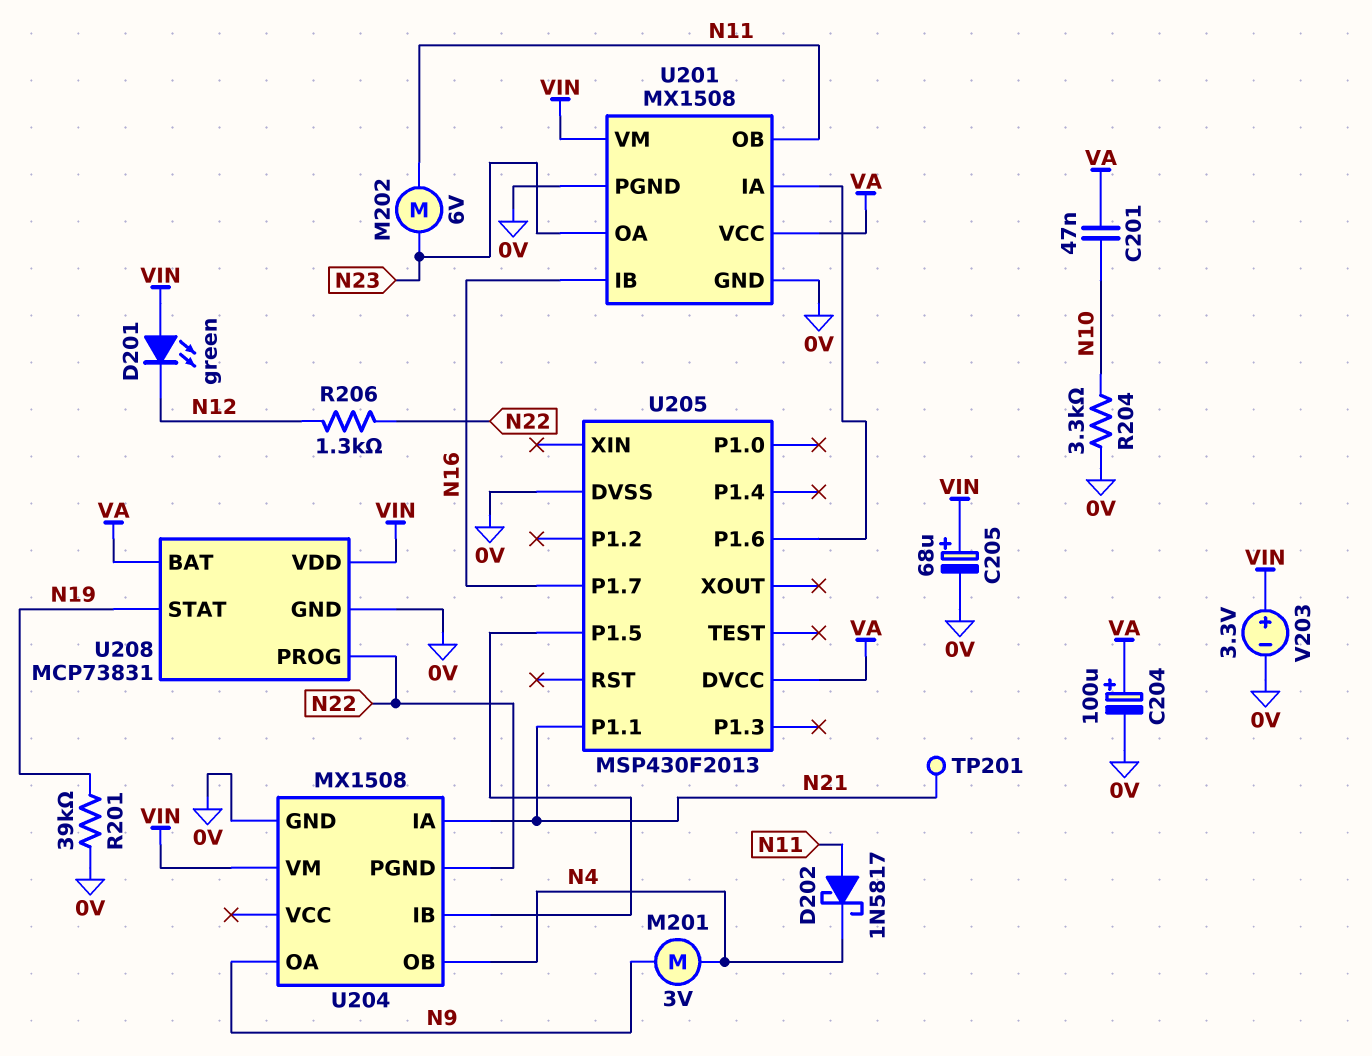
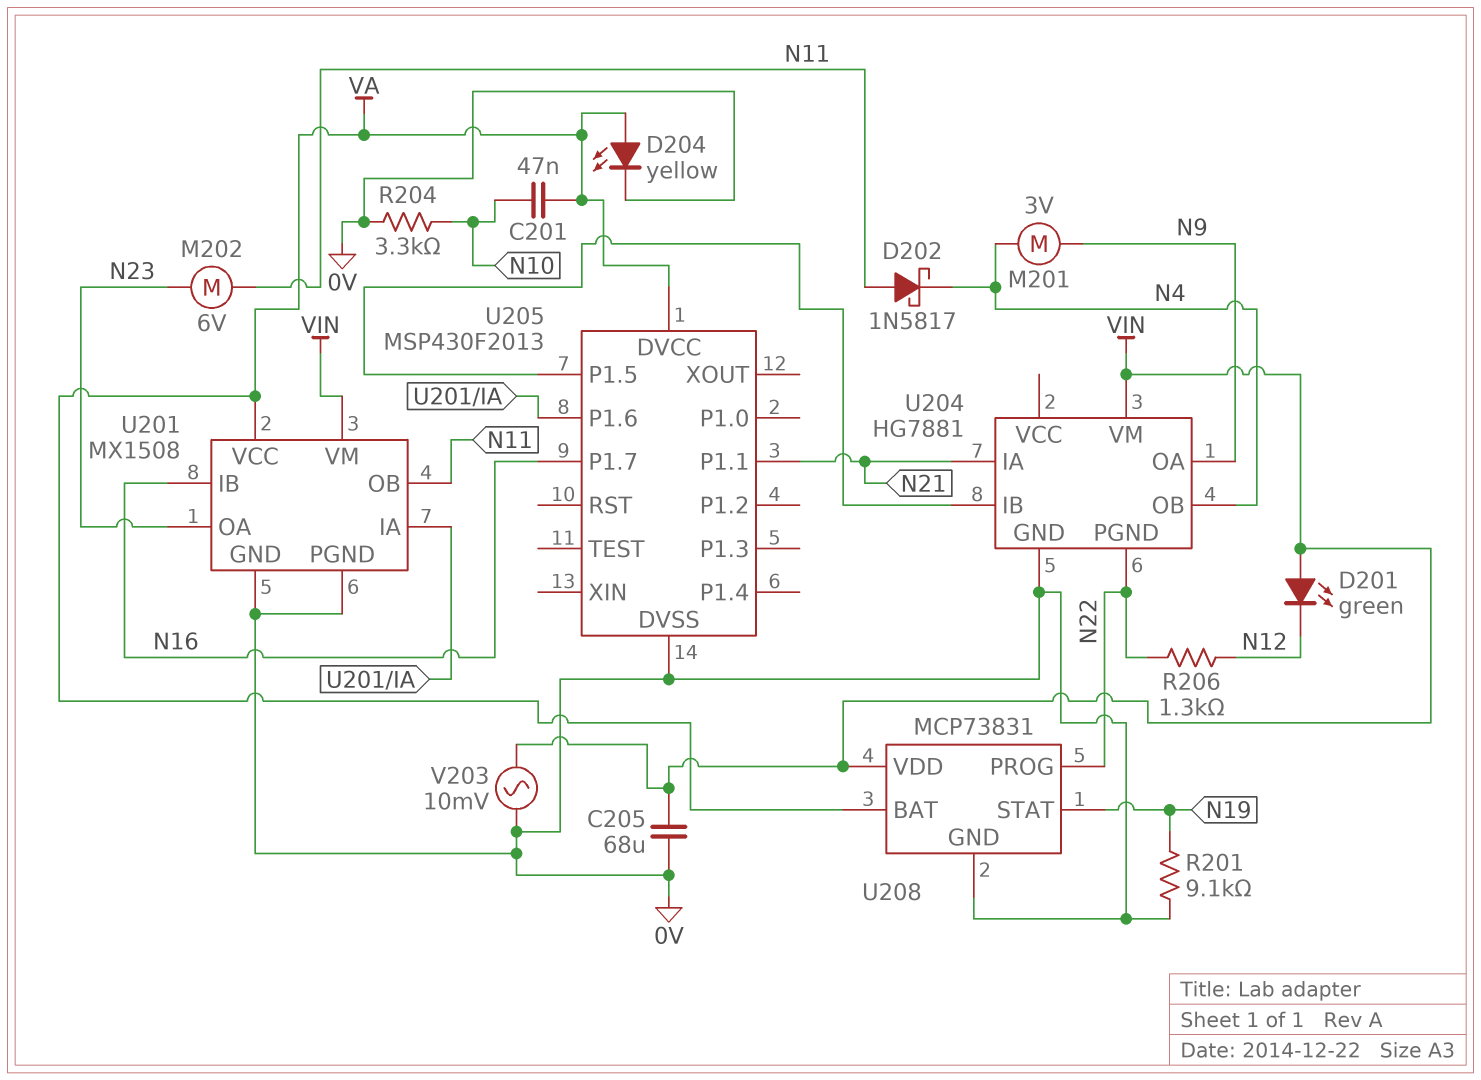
C204: 100uF (plus VA, minus 0V) -> none
C205: 68uF (plus VIN, minus 0V) -> 68uF (0V, VIN)
D204: none -> LED yellow (A VA, K 0V)
R201: 39k (0V, N19) -> 9.1k (0V, N19)
TP201: test point (N21) -> none
U204: MX1508 -> HG7881
V203: 3.3V (plus VIN, minus 0V) -> AC 10mV (0V, VIN)

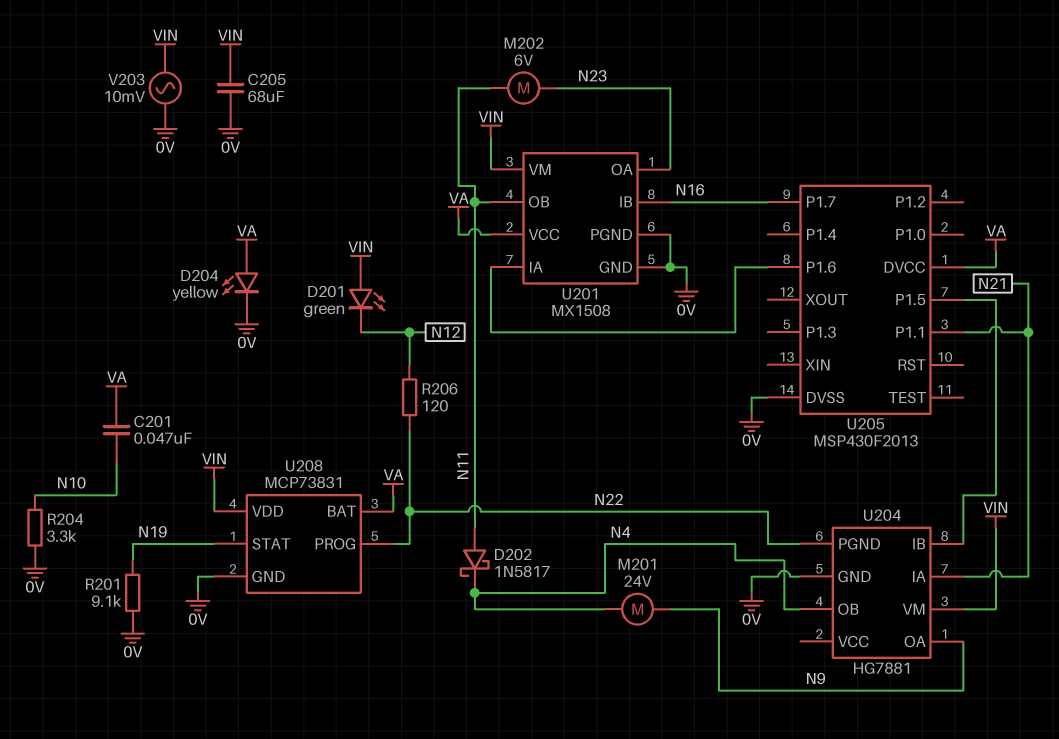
M201: motor 3V (N4, N9) -> motor 24V (N4, N9)
R206: 1.3k (N12, N22) -> 120 (N12, N22)

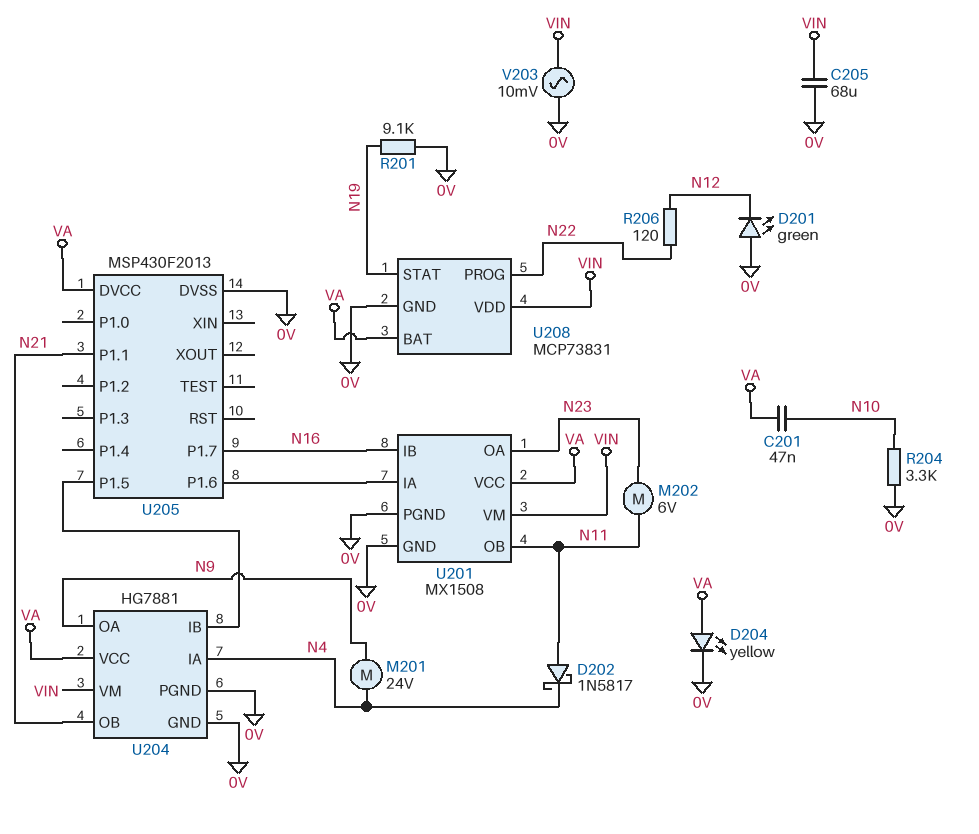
D201: LED green (A VIN, K N12) -> LED green (A 0V, K N12)
U204 pin IA: N21 -> N4
U204 pin OB: N4 -> N21
U204 pin PGND: N22 -> 0V
U204 pin VCC: none -> VA

